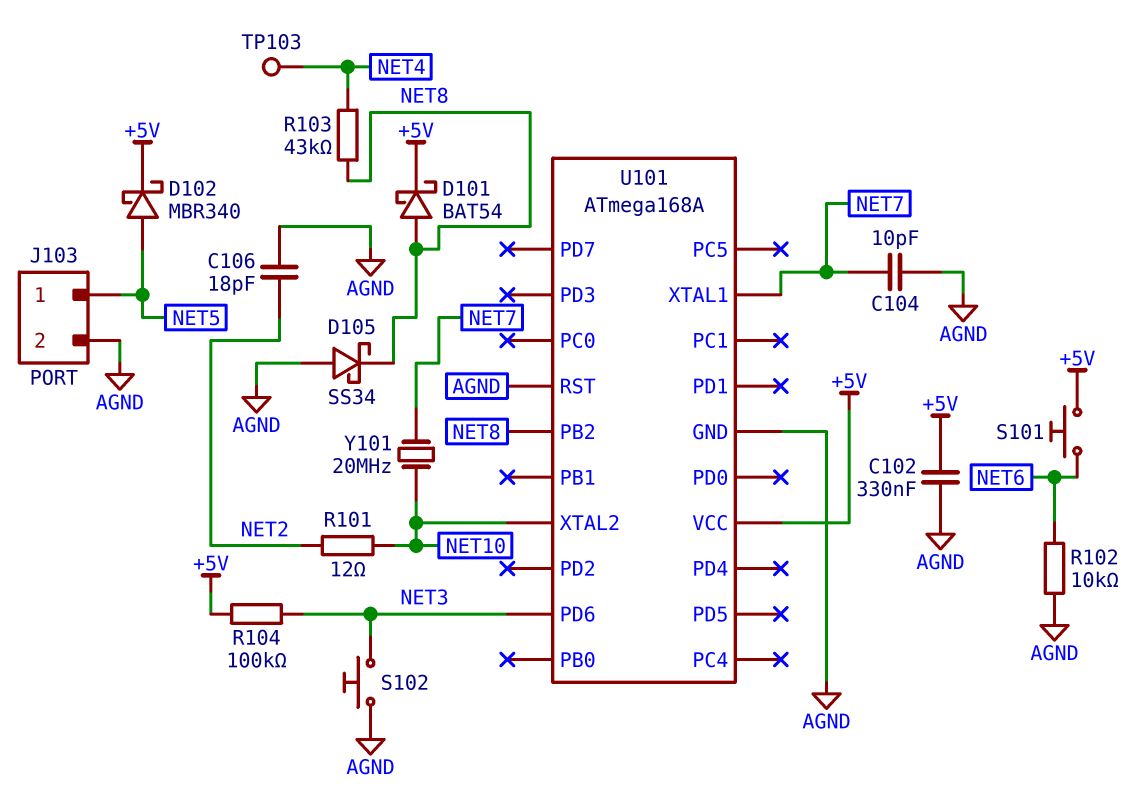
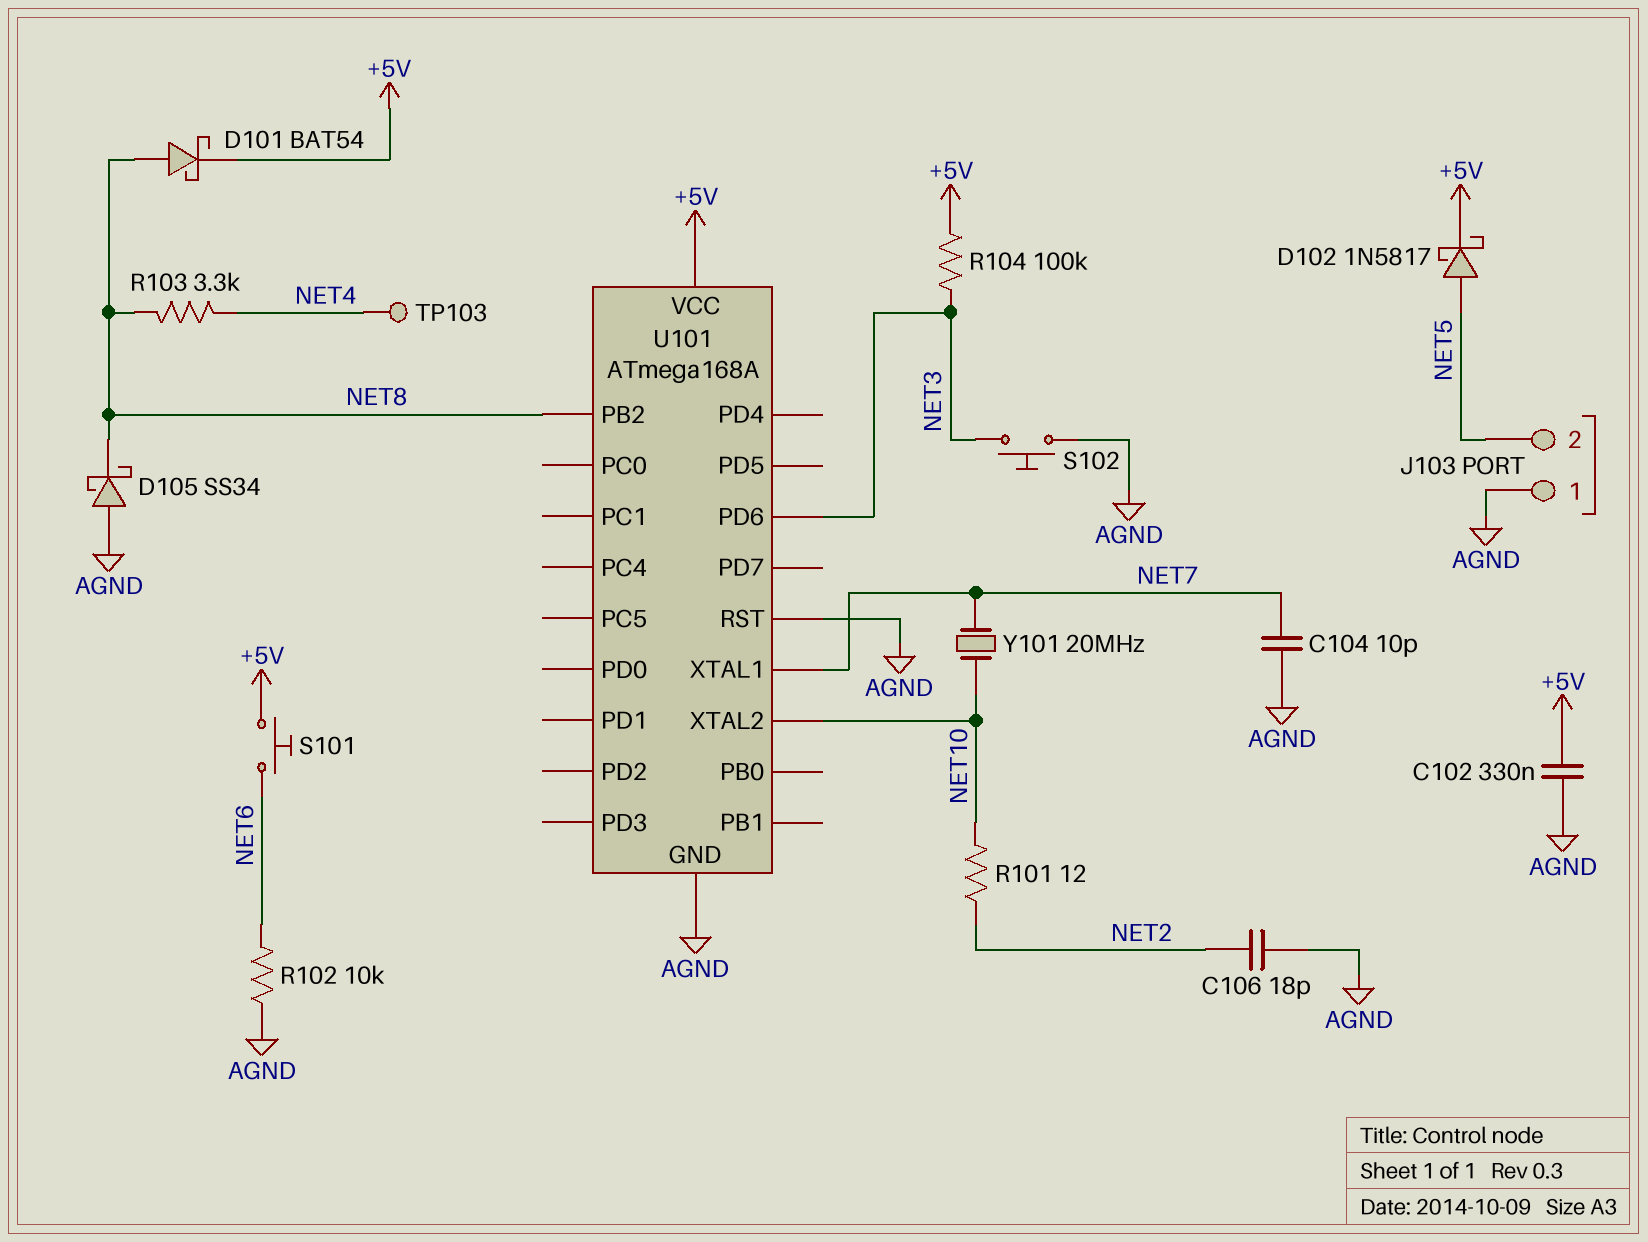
D102: schottky MBR340 (A NET5, K +5V) -> schottky 1N5817 (A NET5, K +5V)
J103 pin 1: NET5 -> AGND
J103 pin 2: AGND -> NET5
R103: 43k (NET4, NET8) -> 3.3k (NET4, NET8)

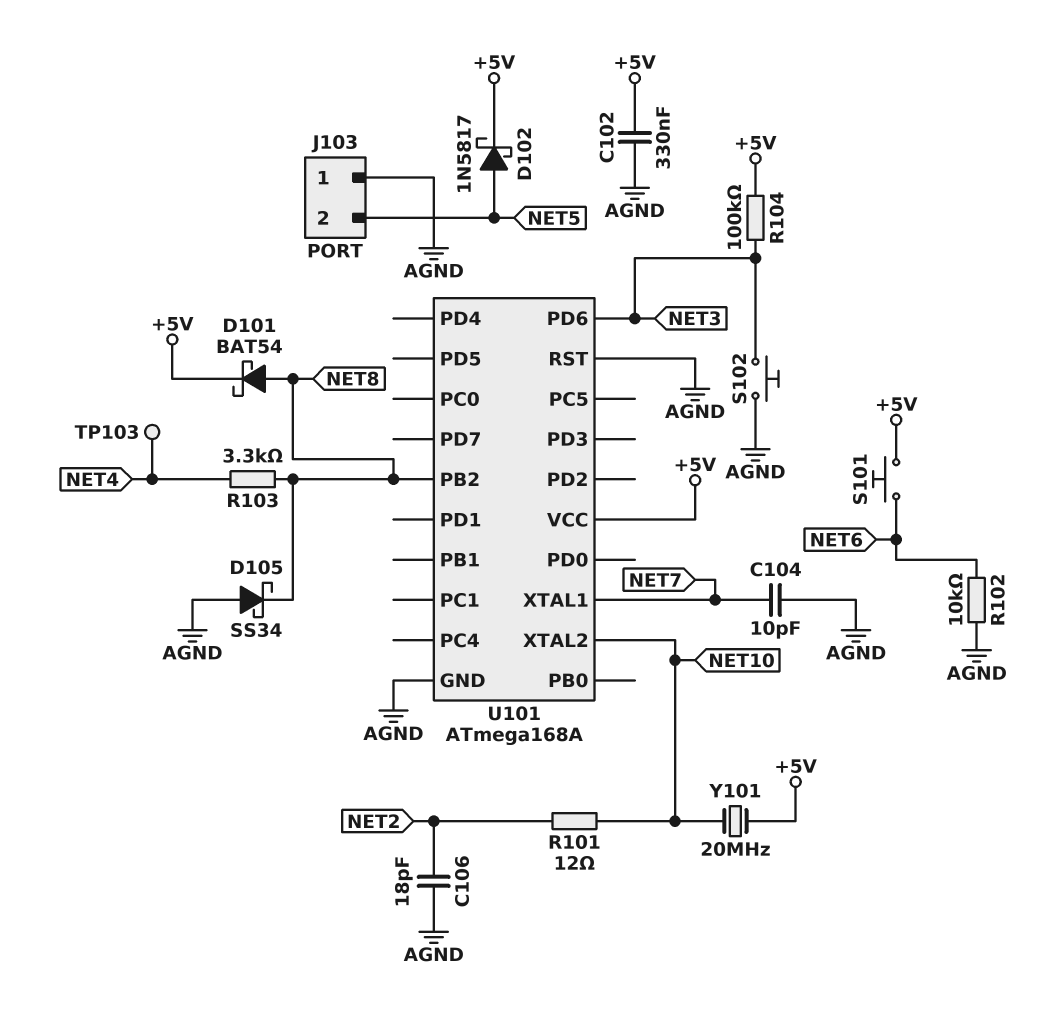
Y101: 20MHz (NET7, NET10) -> 20MHz (+5V, NET10)

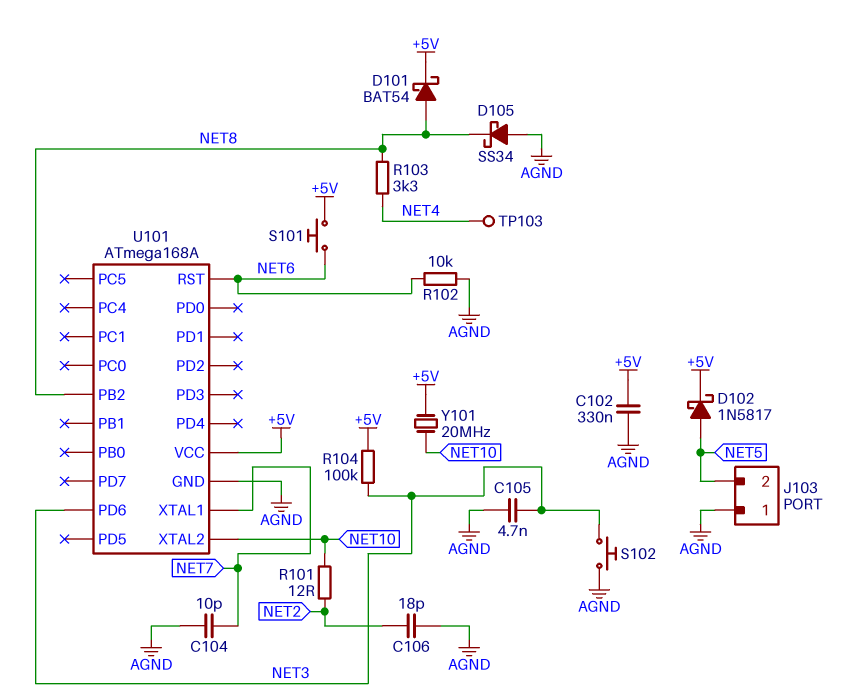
C105: none -> 4.7nF (AGND, NET3)
U101 pin RST: AGND -> NET6

